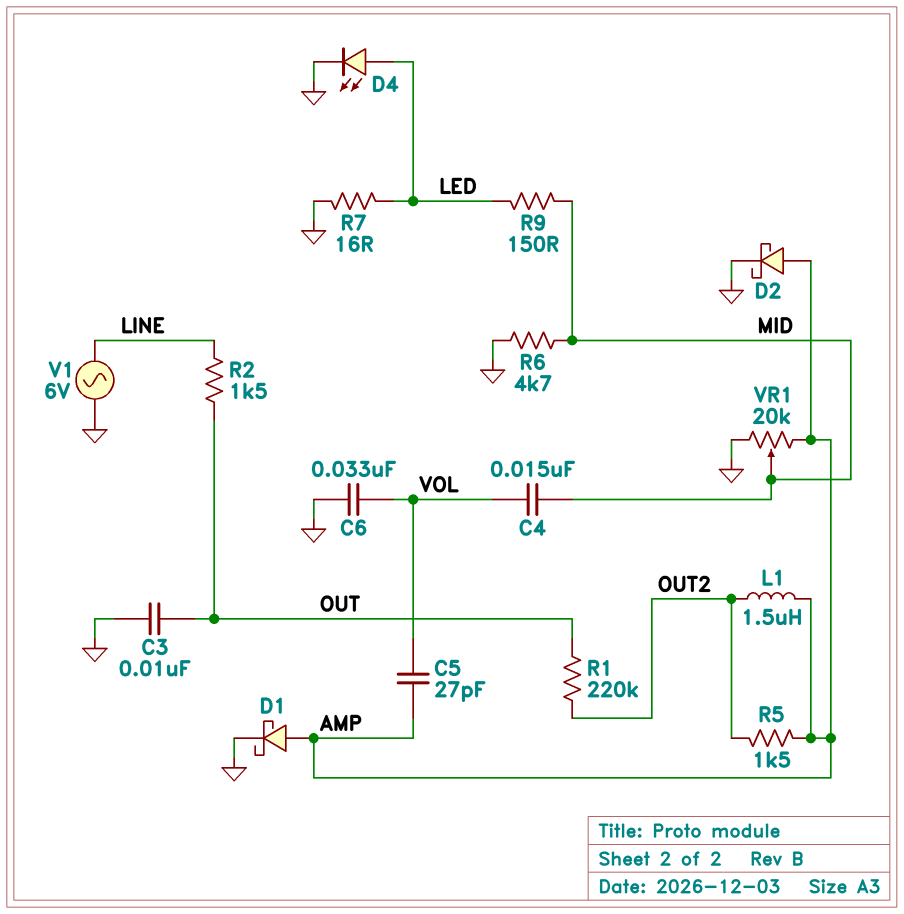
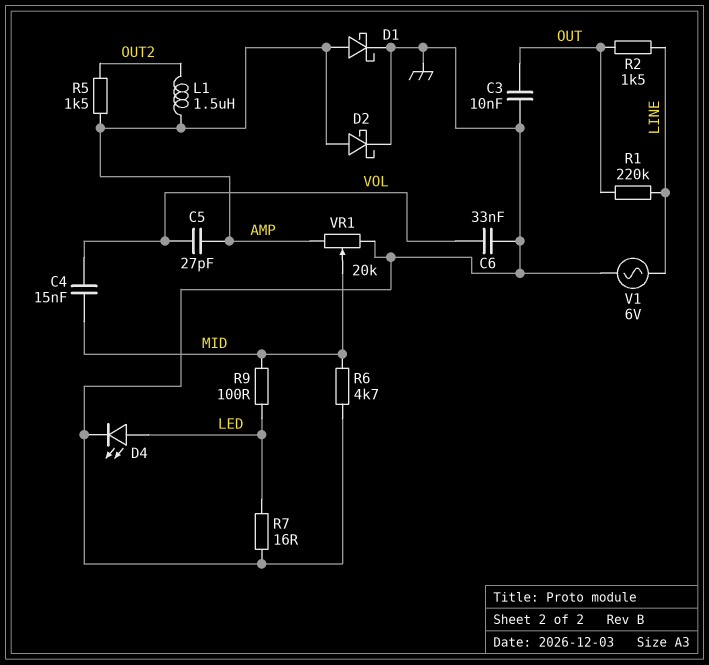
R1: 220k (OUT, OUT2) -> 220k (LINE, OUT)
R9: 150 (LED, MID) -> 100 (LED, MID)

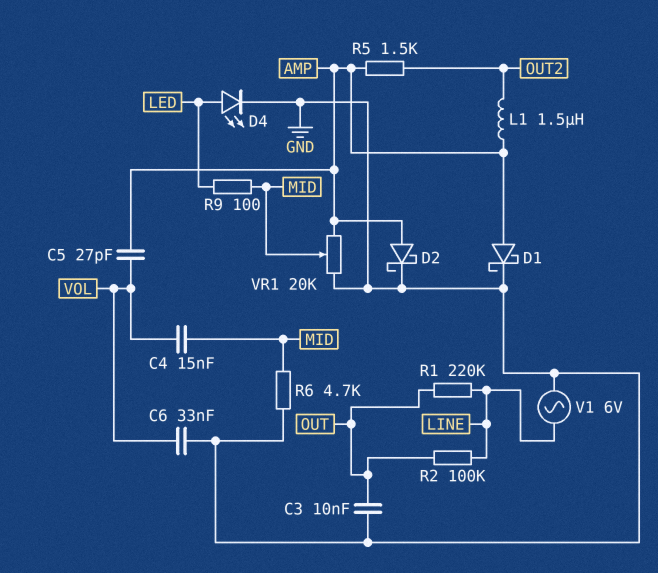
R2: 1.5k (LINE, OUT) -> 100k (LINE, OUT)
R7: 16 (GND, LED) -> none

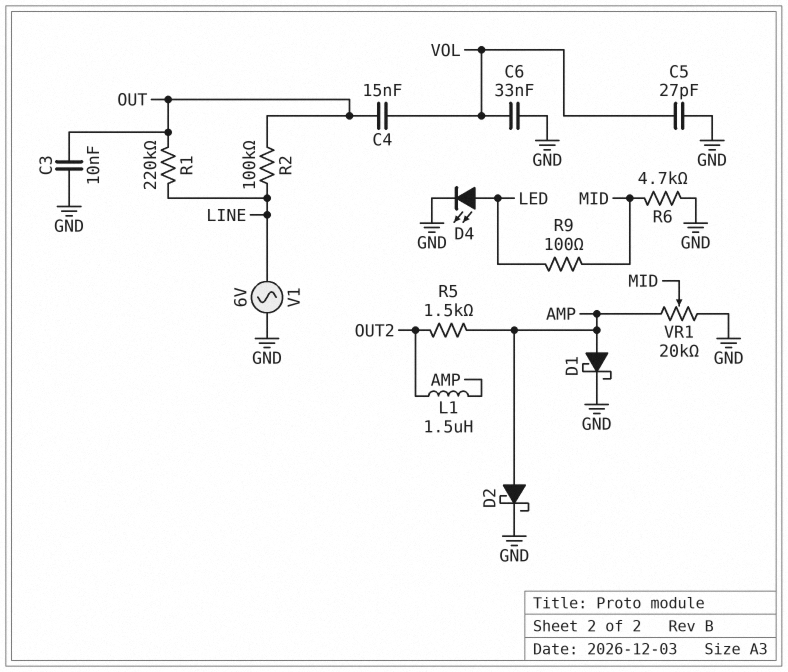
C4: 15nF (MID, VOL) -> 15nF (OUT, VOL)
C5: 27pF (AMP, VOL) -> 27pF (GND, VOL)

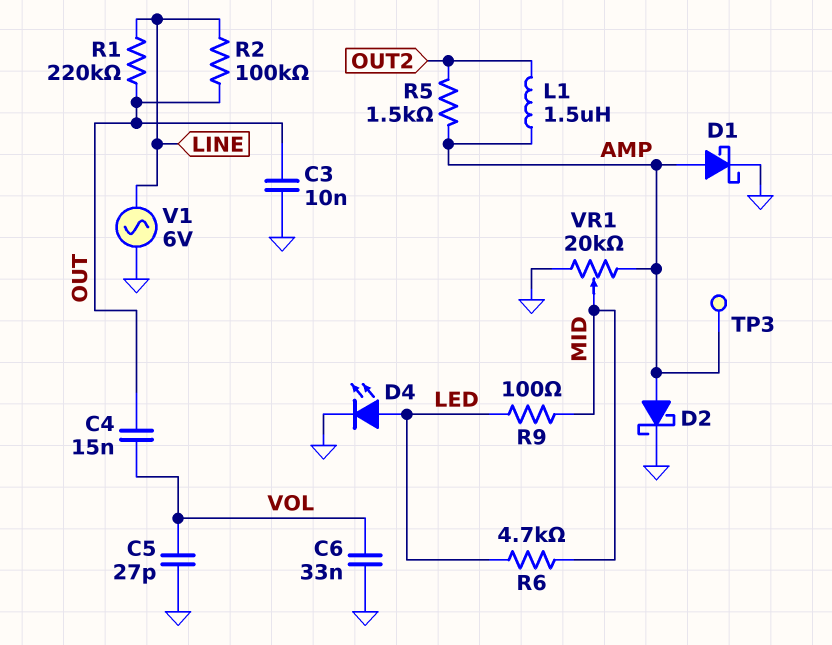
R6: 4.7k (GND, MID) -> 4.7k (LED, MID)
TP3: none -> test point (AMP)

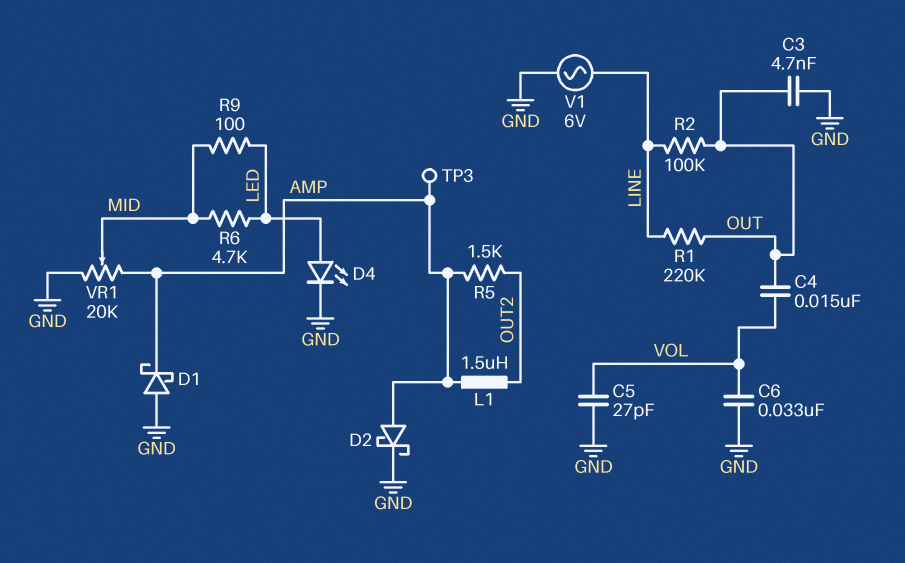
C3: 10nF (GND, OUT) -> 4.7nF (GND, OUT)
D1: schottky (A AMP, K GND) -> schottky (A GND, K AMP)

